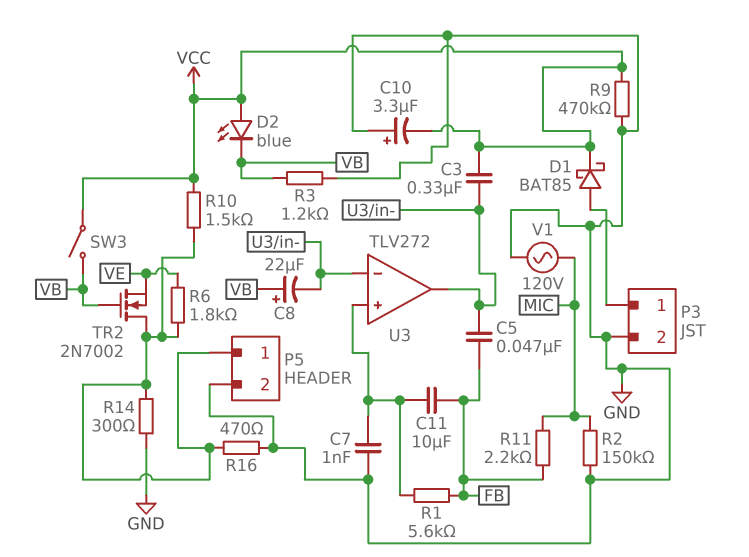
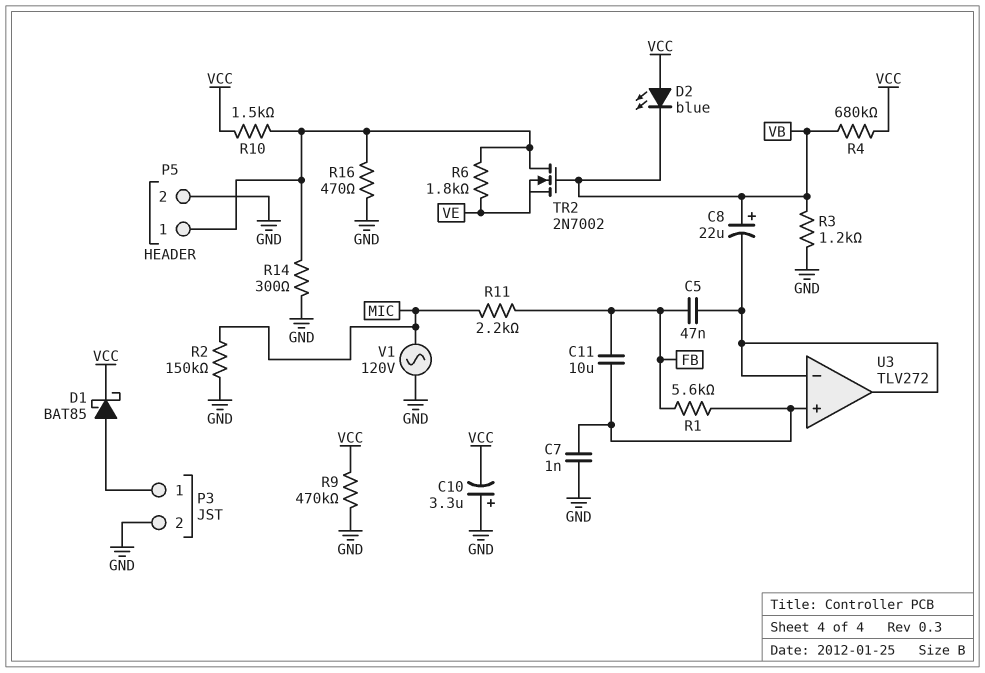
C3: 330nF (U3/in-, VCC) -> none
R4: none -> 680k (VB, VCC)
SW3: switch (VB, VCC) -> none

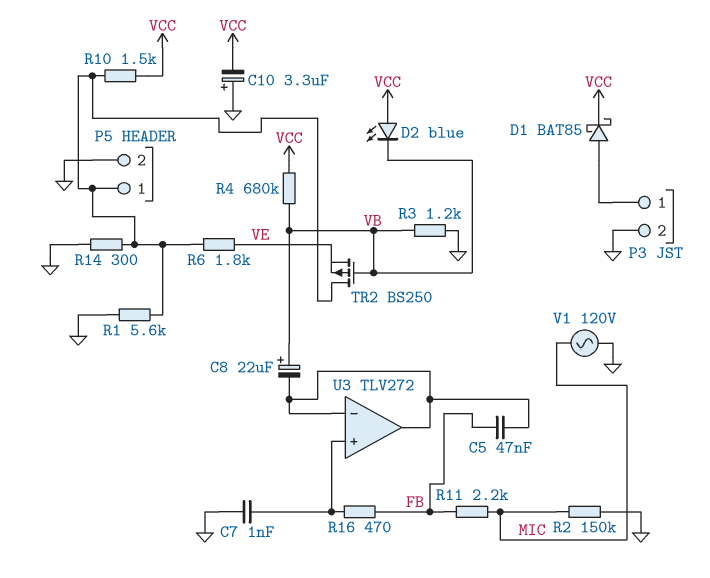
C11: 10uF (FB, U3/in+) -> none
R1: 5.6k (FB, U3/in+) -> 5.6k (GND, P5/1)
R9: 470k (GND, VCC) -> none
R16: 470 (GND, P5/1) -> 470 (FB, U3/in+)
TR2: NMOS 2N7002 (G VB, D P5/1, S VE) -> PMOS BS250 (G VB, D P5/1, S VE)

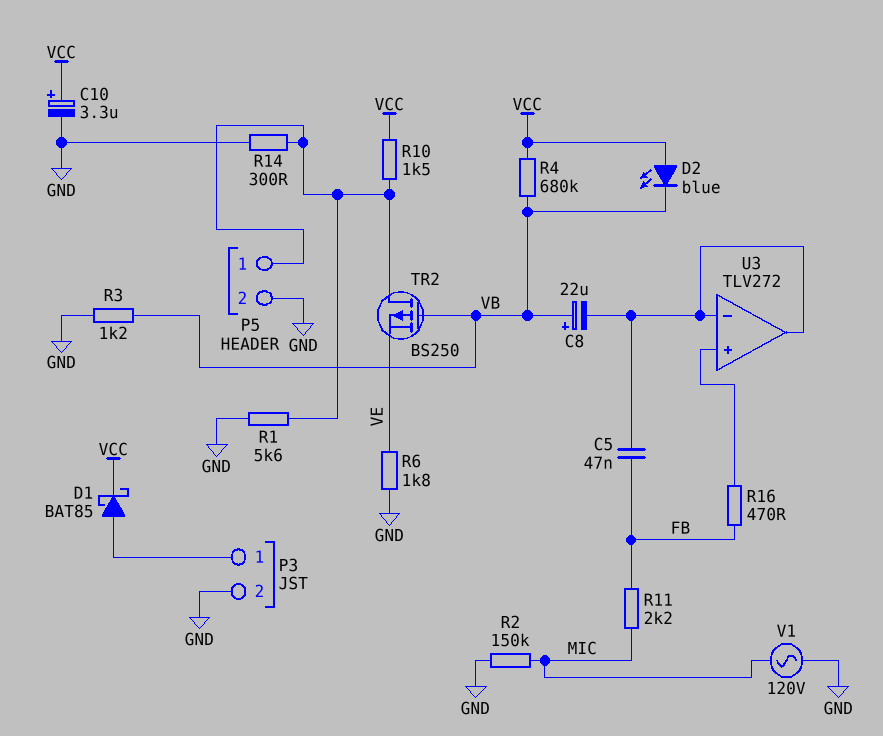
C7: 1nF (GND, U3/in+) -> none
C10: 3.3uF (plus GND, minus VCC) -> 3.3uF (plus VCC, minus GND)
R6: 1.8k (P5/1, VE) -> 1.8k (GND, VE)

